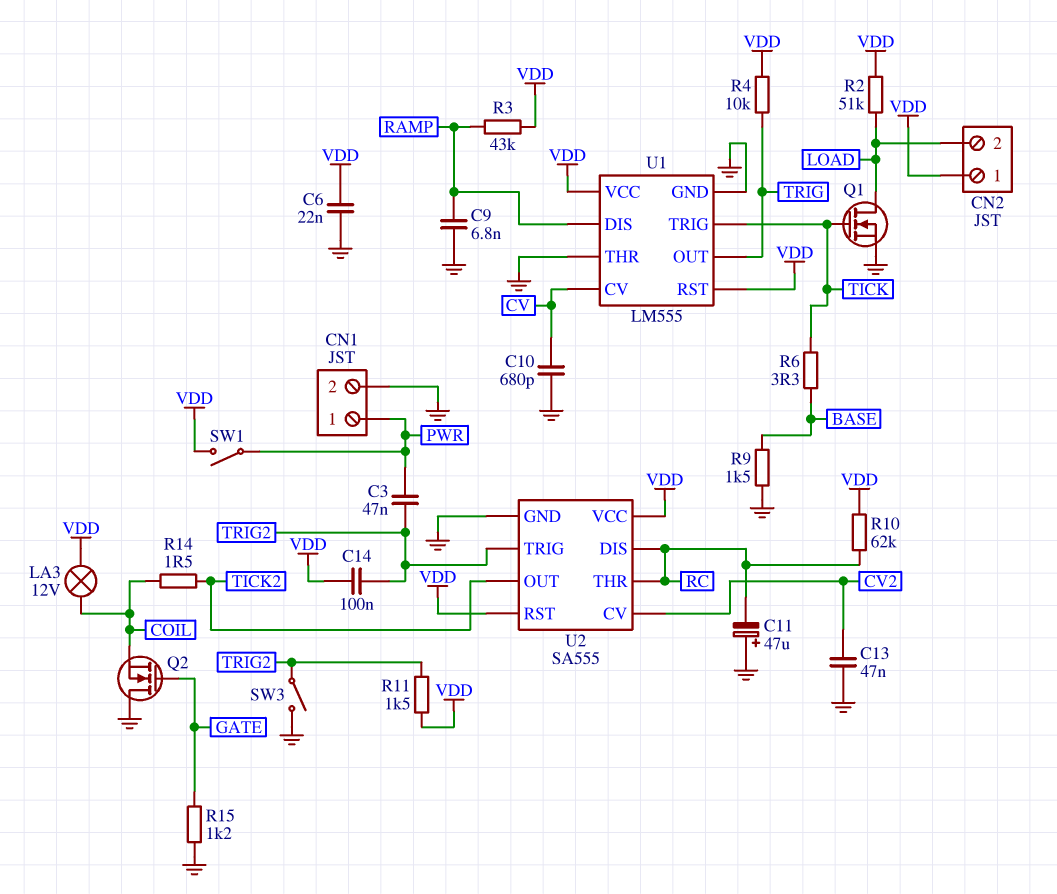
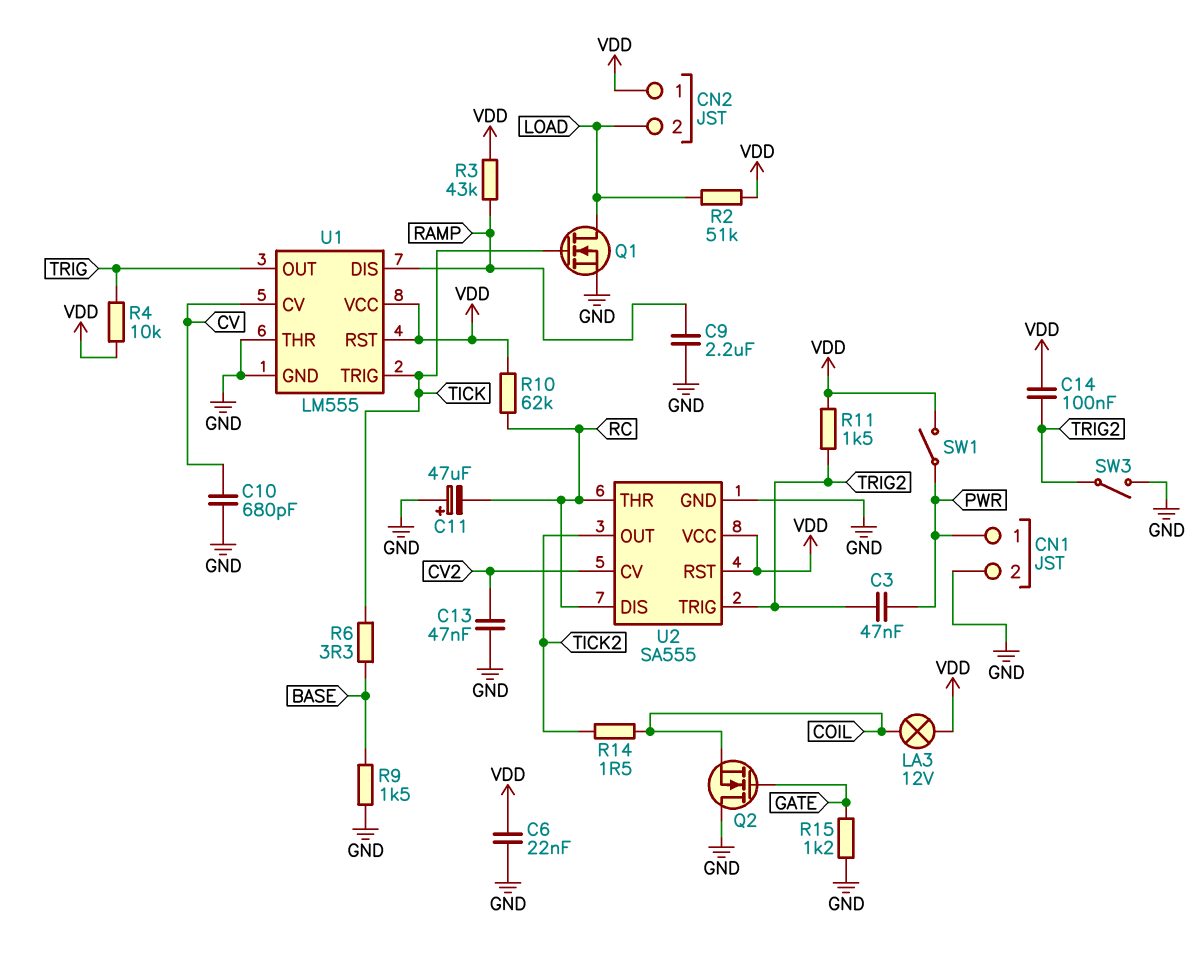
C9: 6.8nF (GND, RAMP) -> 2.2uF (GND, RAMP)

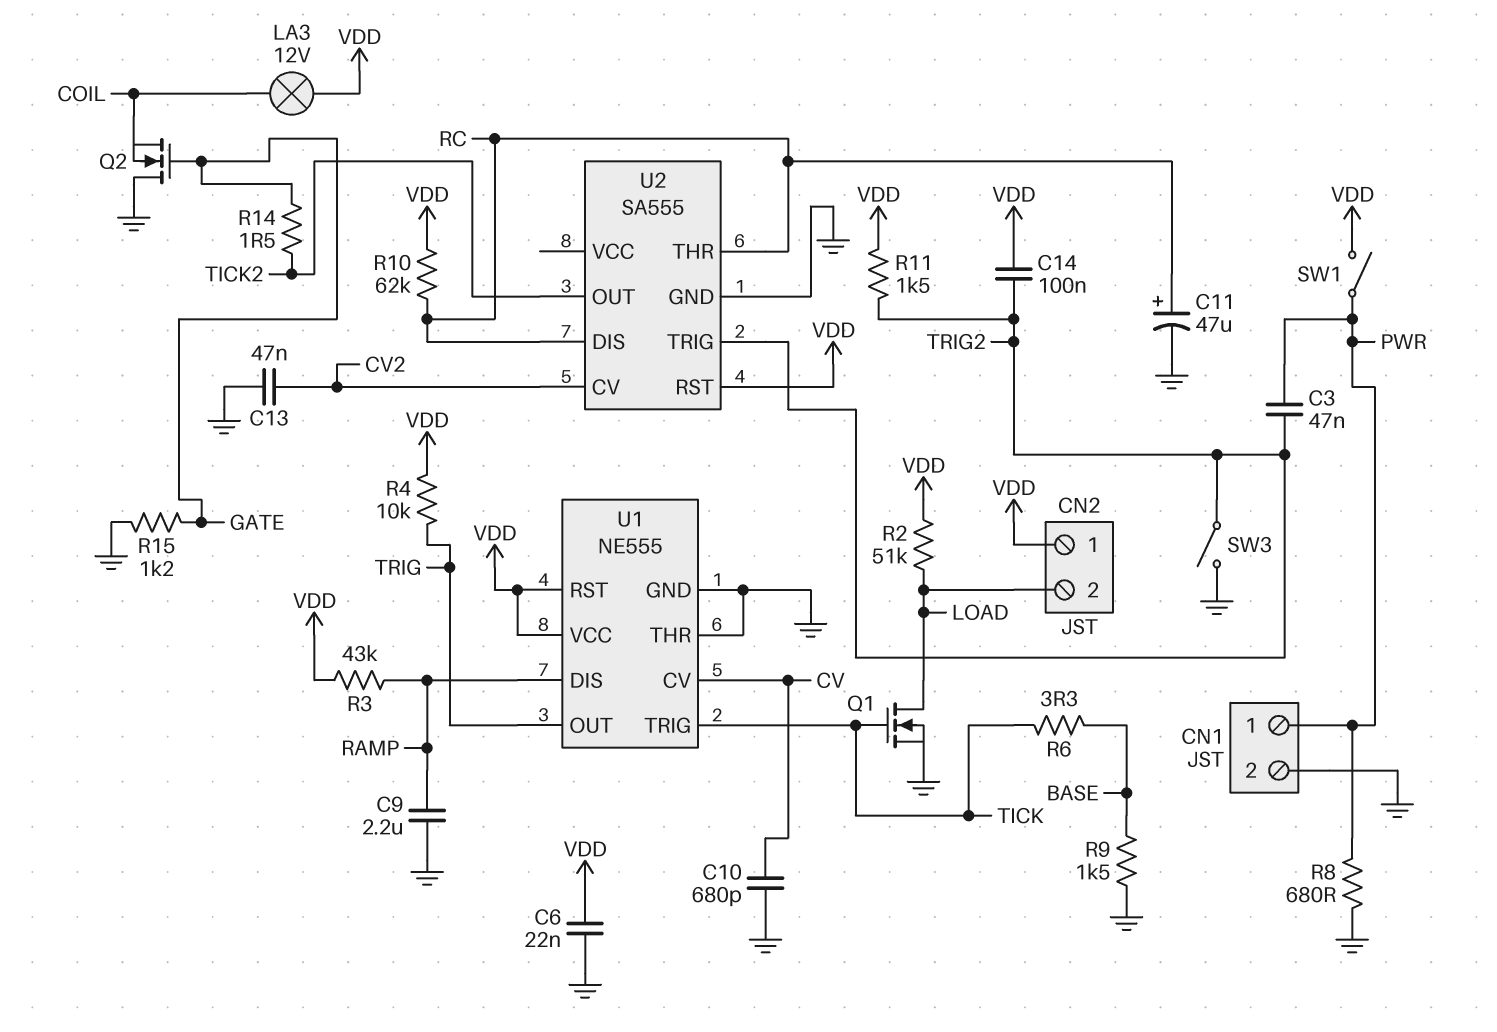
C11: 47uF (plus GND, minus RC) -> 47uF (plus RC, minus GND)
R8: none -> 680 (GND, PWR)
R14: 1.5 (COIL, TICK2) -> 1.5 (GATE, TICK2)
U1: LM555 -> NE555
U2 pin VCC: VDD -> none

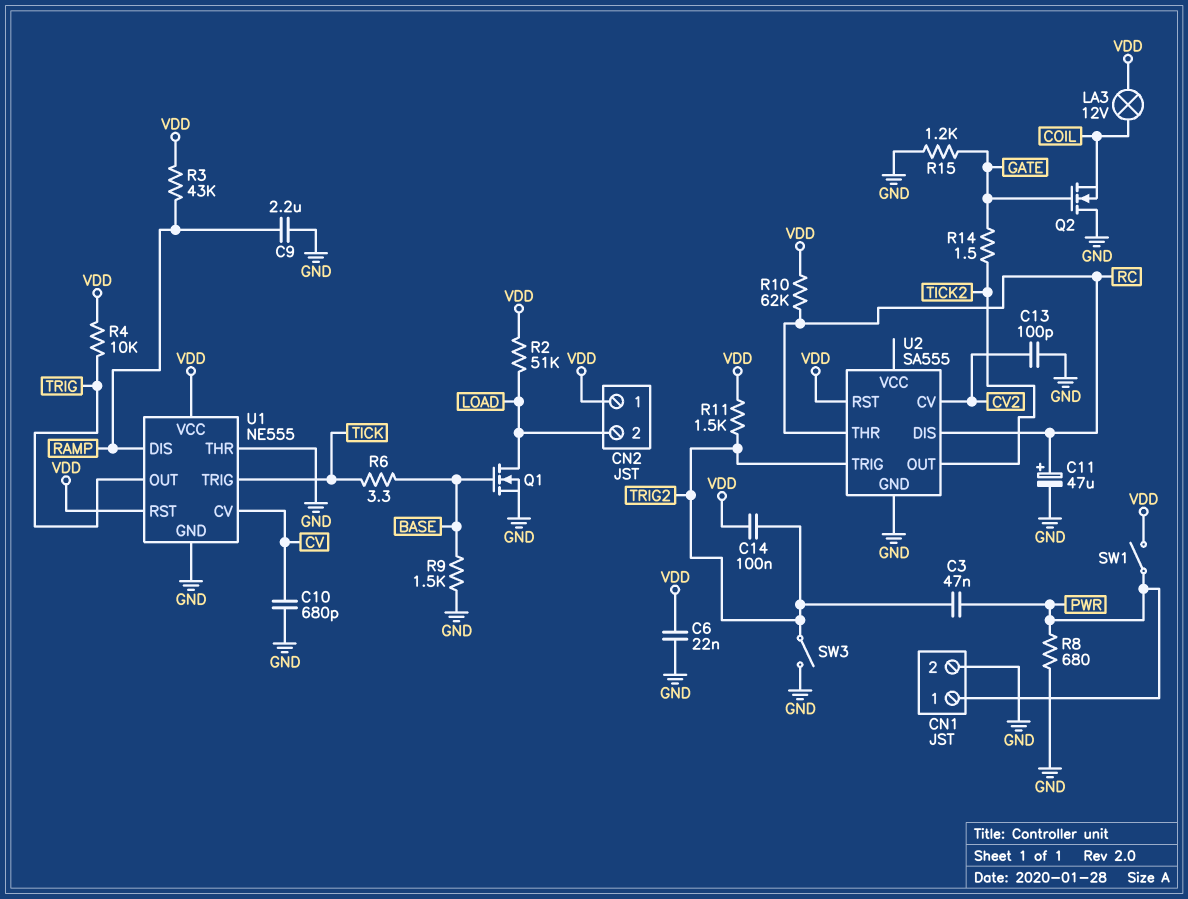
C13: 47nF (CV2, GND) -> 100pF (CV2, GND)
Q1: NMOS (G TICK, D LOAD, S GND) -> NMOS (G BASE, D LOAD, S GND)

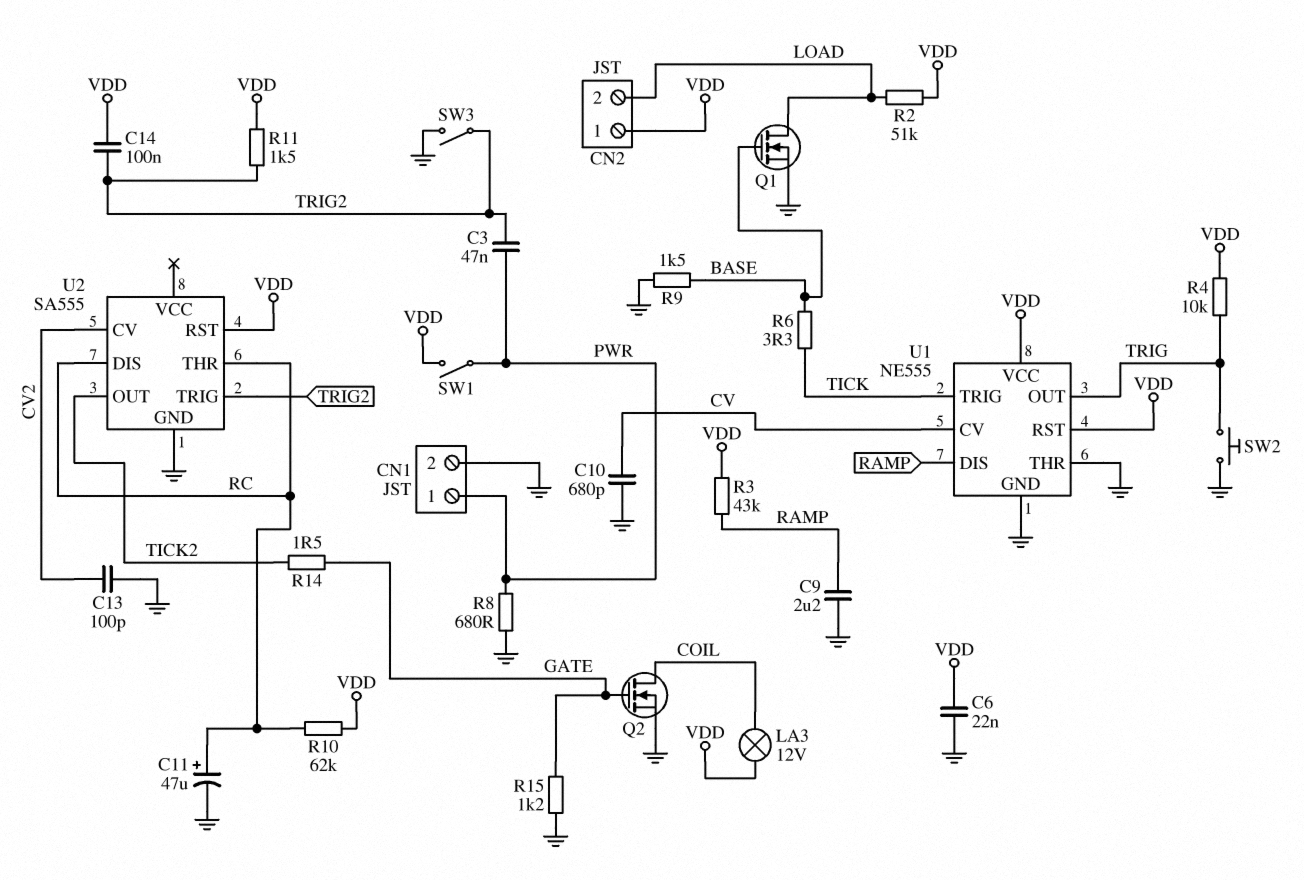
Q2: NMOS (G GATE, D GND, S COIL) -> NMOS (G GATE, D COIL, S GND)
SW2: none -> button (GND, TRIG)

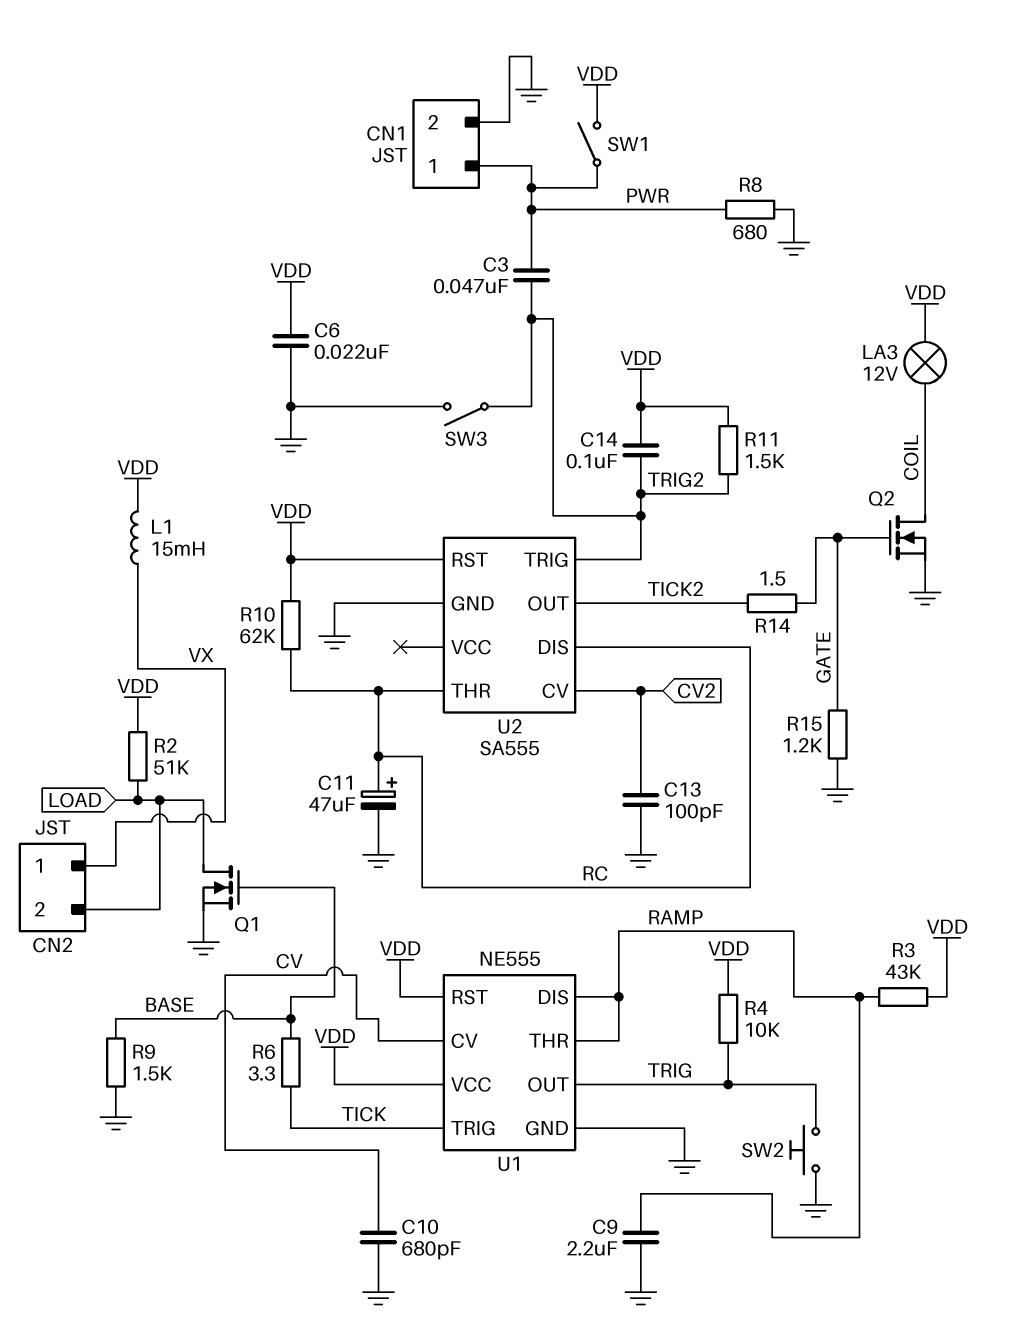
CN2 pin 1: VDD -> VX
L1: none -> 15mH (VDD, VX)
U1 pin THR: GND -> RAMP

